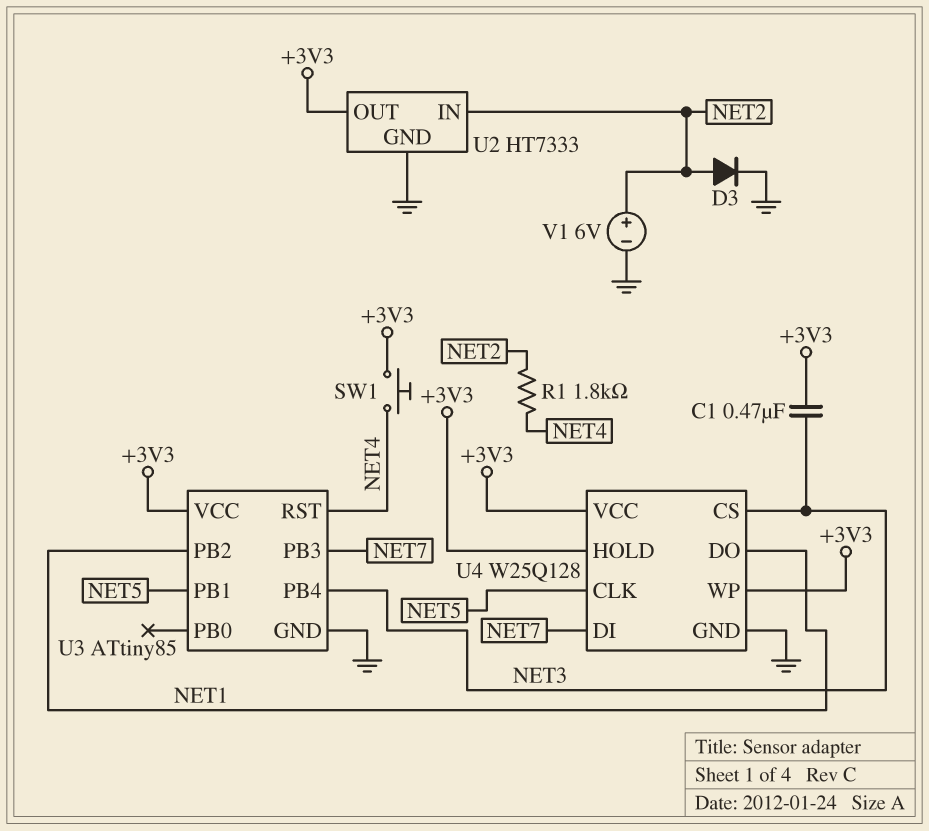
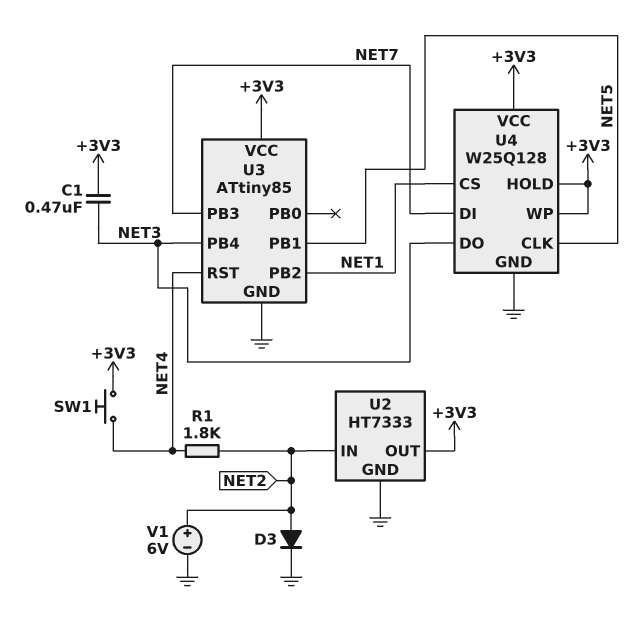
U4 pin CS: NET3 -> NET1
U4 pin DO: NET1 -> NET3

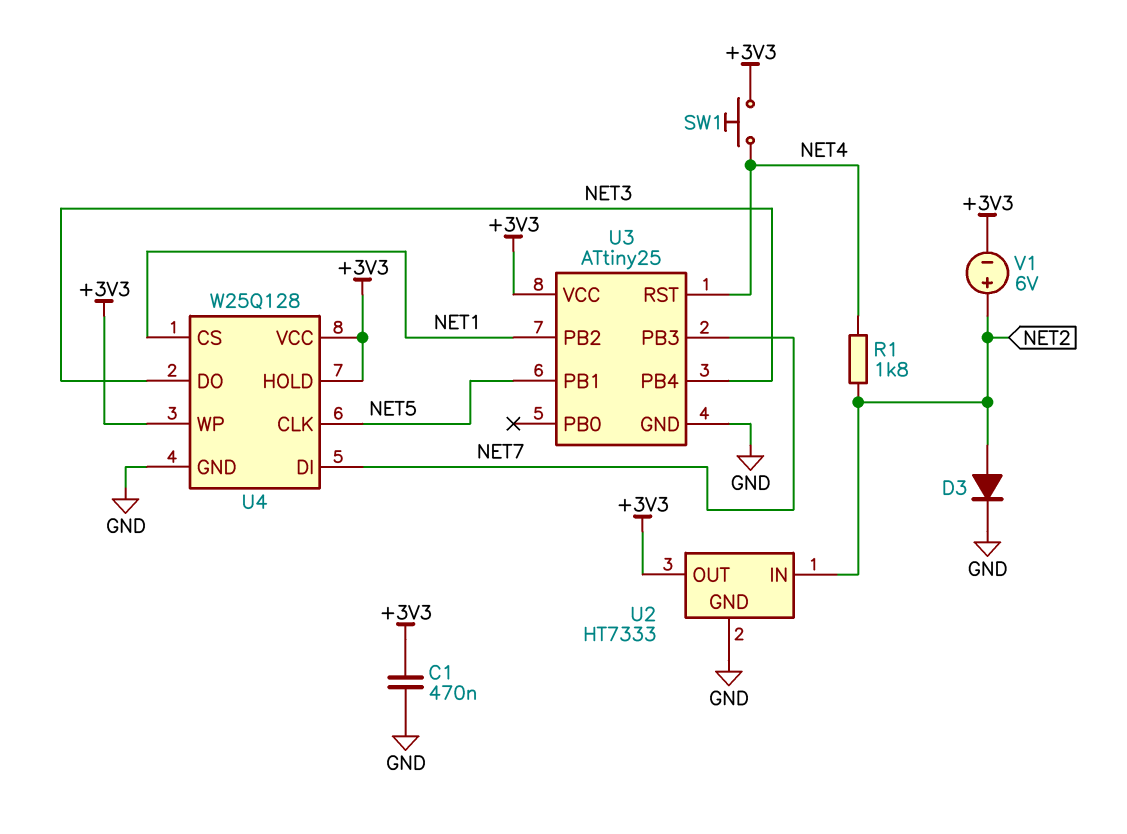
C1: 470nF (+3V3, NET3) -> 470nF (+3V3, GND)
U3: ATtiny85 -> ATtiny25
V1: 6V (plus NET2, minus GND) -> 6V (plus NET2, minus +3V3)

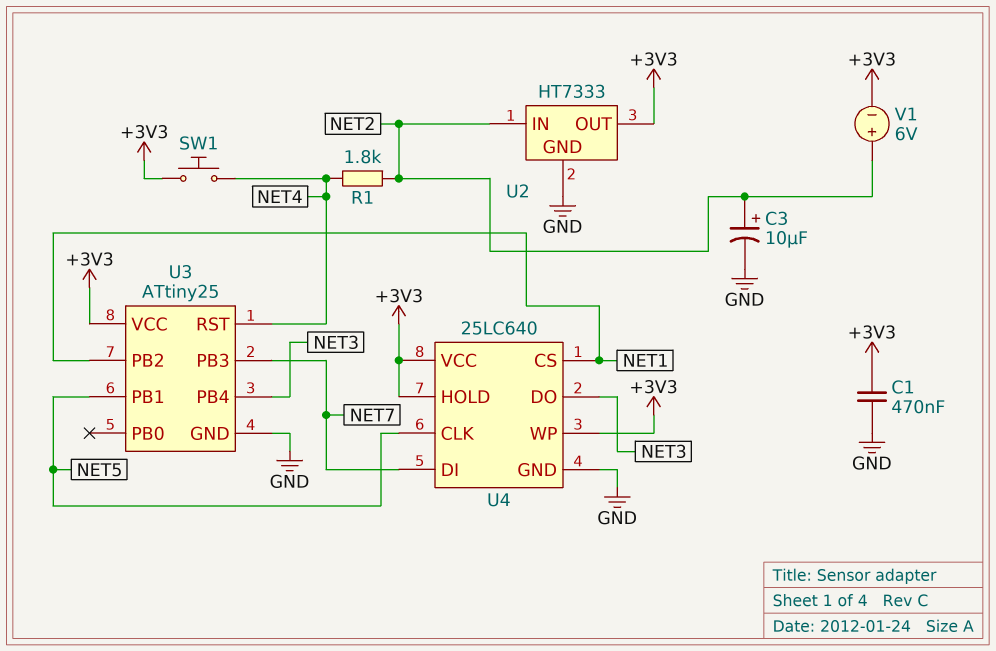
C3: none -> 10uF (plus NET2, minus GND)
D3: diode (A NET2, K GND) -> none
U4: W25Q128 -> 25LC640

